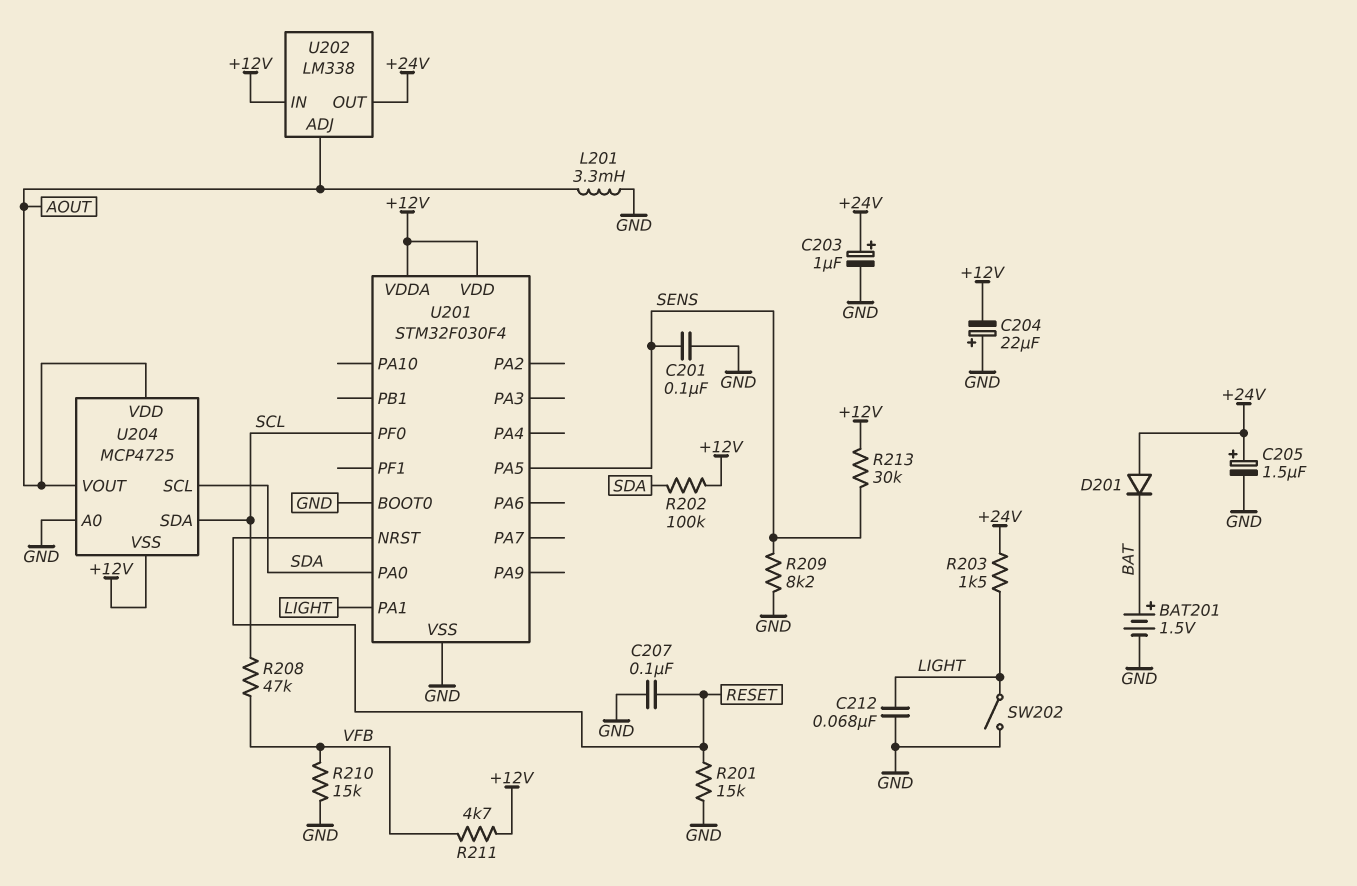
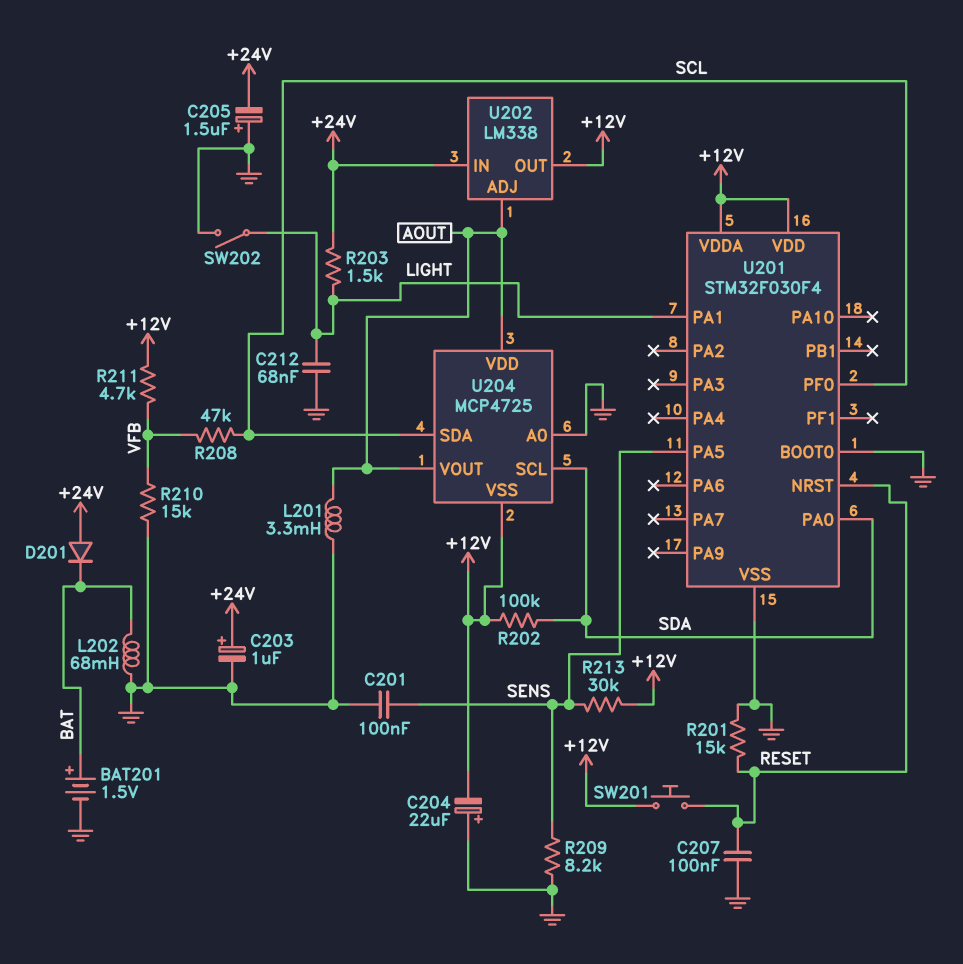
C205: 1.5uF (plus +24V, minus GND) -> 1.5uF (plus GND, minus +24V)
L202: none -> 68mH (BAT, GND)
SW201: none -> button (+12V, RESET)
U202 pin IN: +12V -> +24V
U202 pin OUT: +24V -> +12V

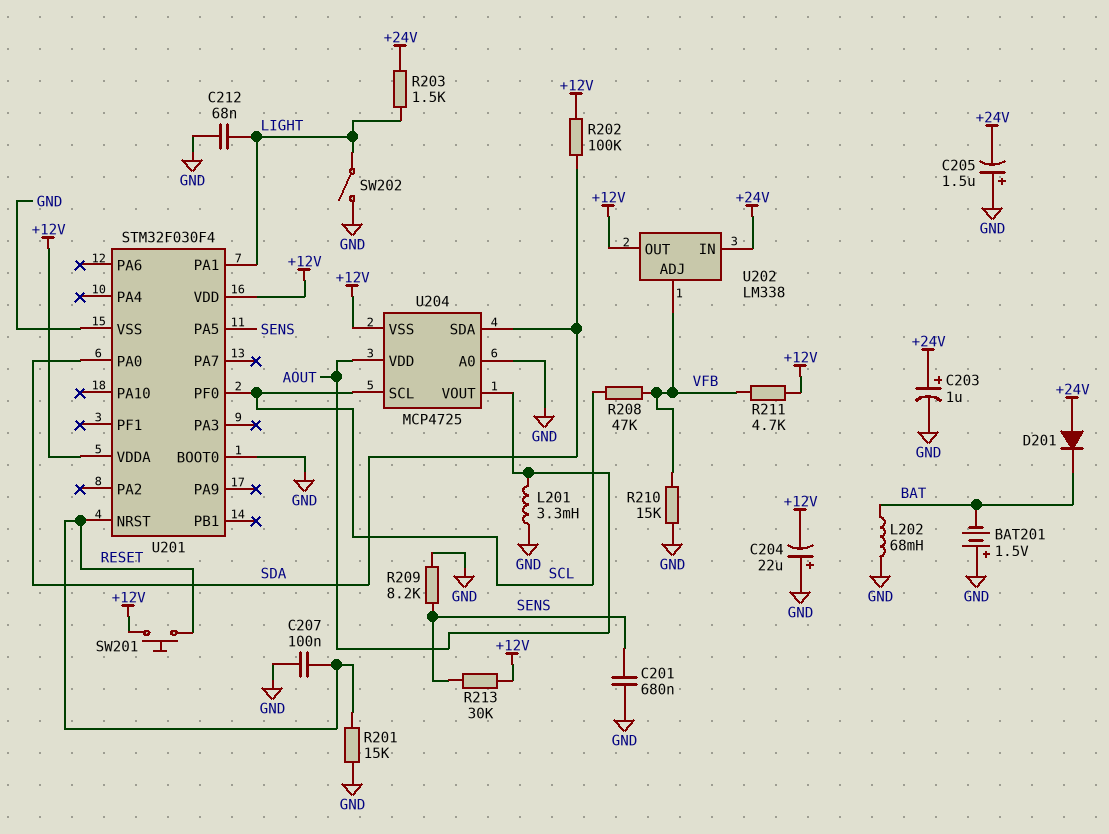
BAT201: 1.5V (plus BAT, minus GND) -> 1.5V (plus GND, minus BAT)
C201: 100nF (GND, SENS) -> 680nF (GND, SENS)
U202 pin ADJ: AOUT -> VFB
U204 pin SCL: SDA -> SCL
U204 pin SDA: SCL -> SDA

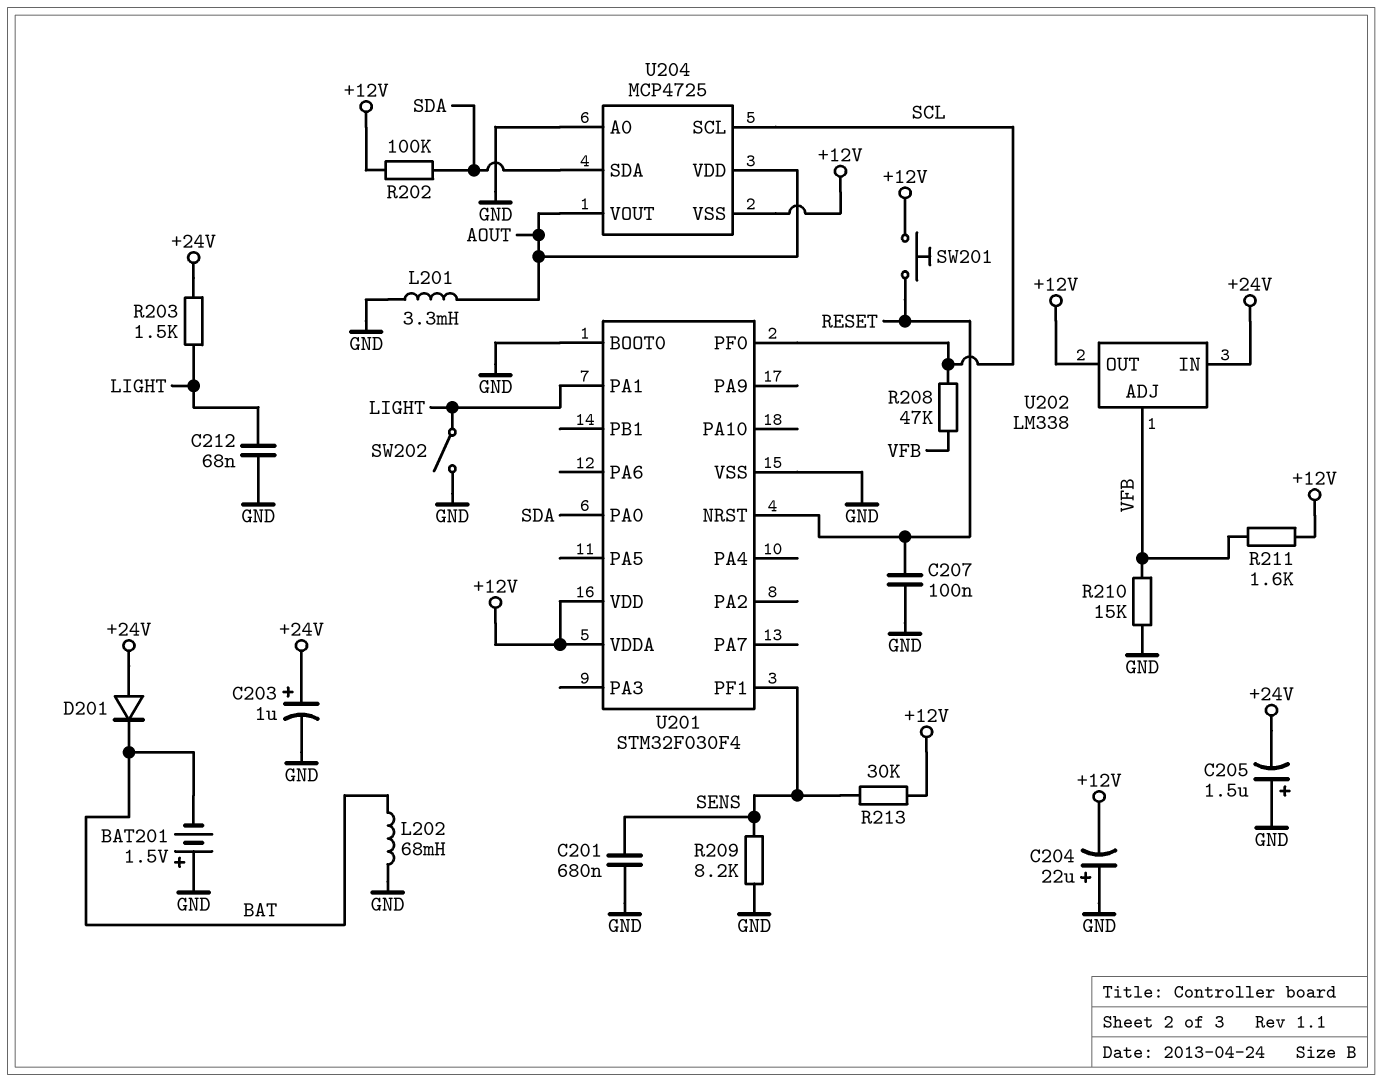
R201: 15k (GND, RESET) -> none
R211: 4.7k (+12V, VFB) -> 1.6k (+12V, VFB)
U201 pin PA5: SENS -> none
U201 pin PF1: none -> SENS

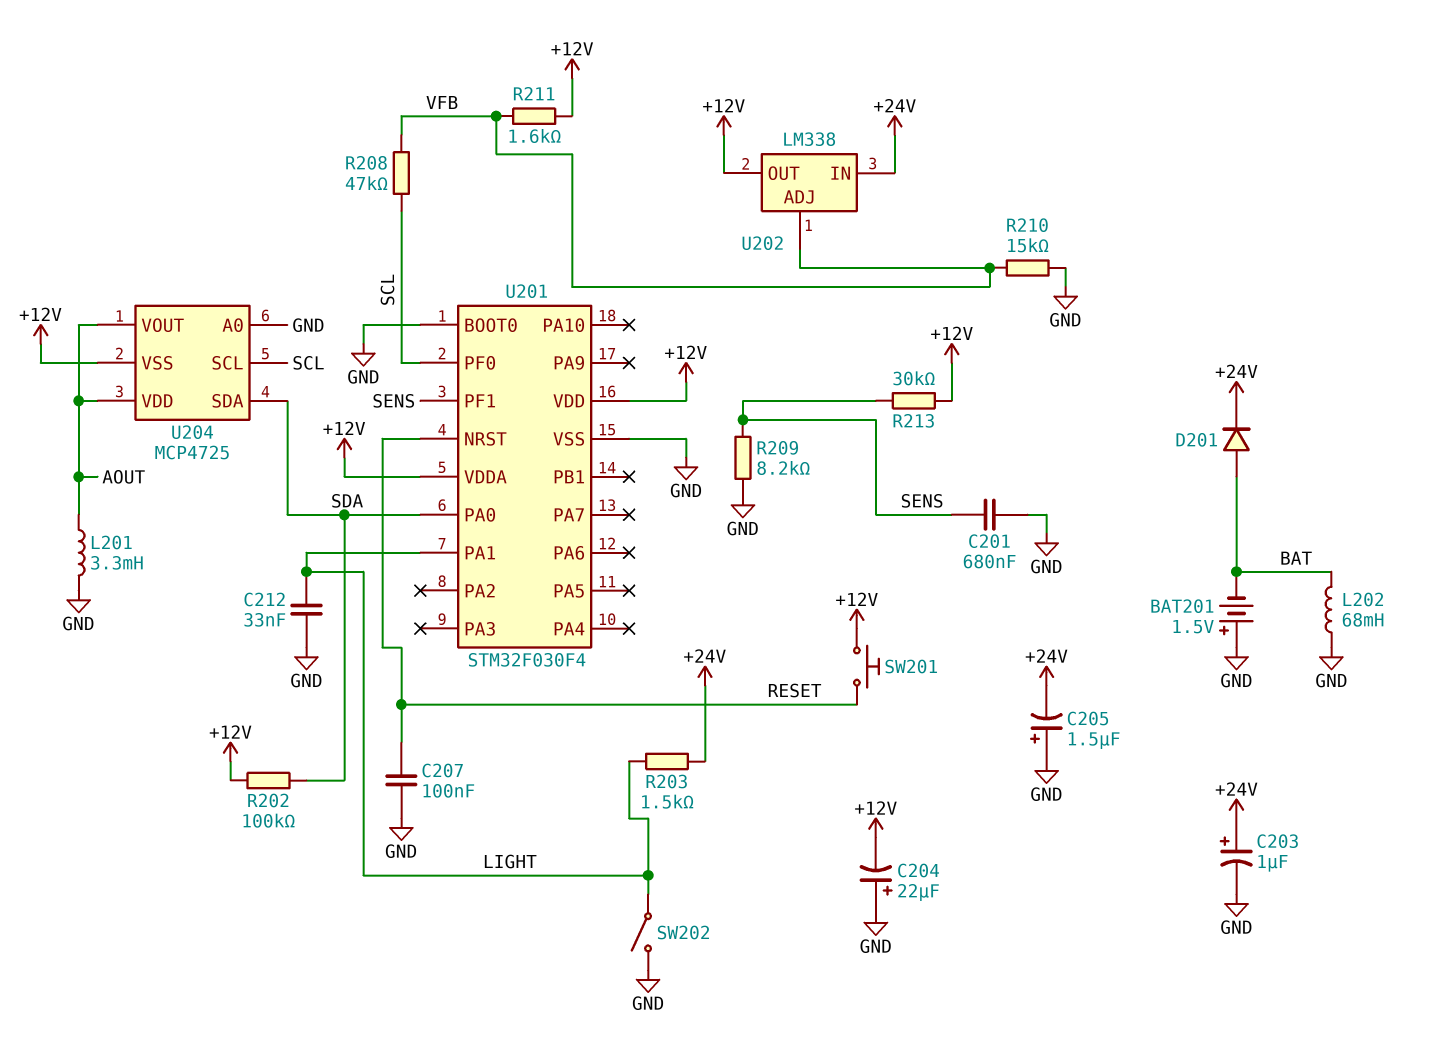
C212: 68nF (GND, LIGHT) -> 33nF (GND, LIGHT)
D201: diode (A +24V, K BAT) -> diode (A BAT, K +24V)

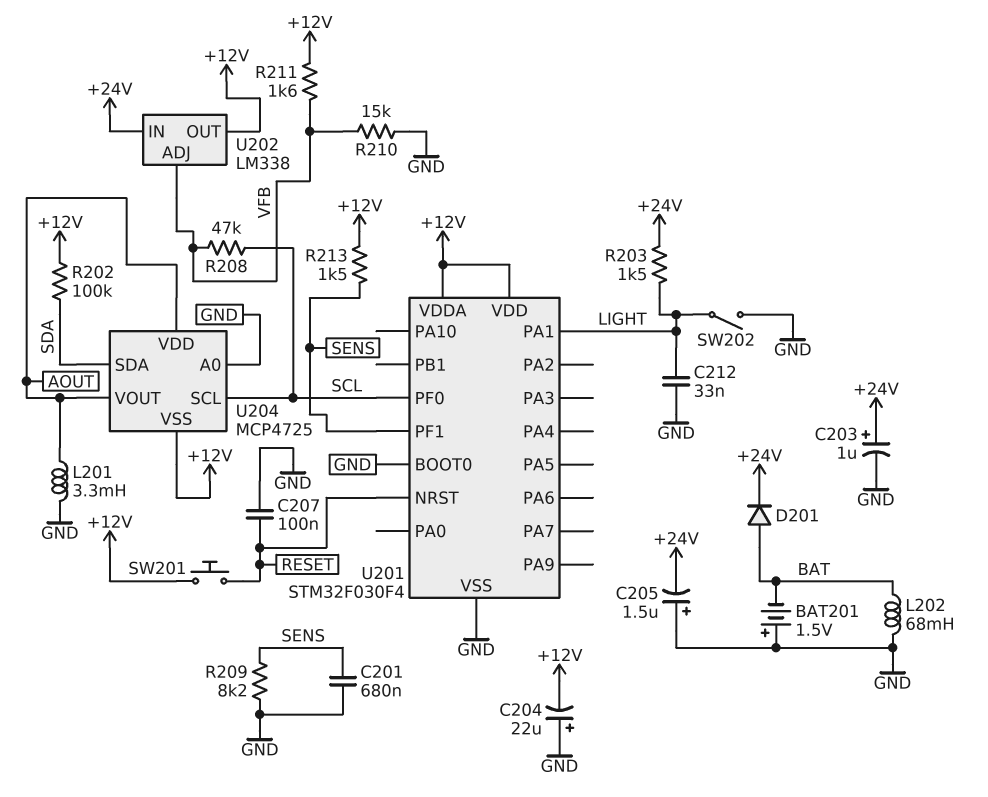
R213: 30k (+12V, SENS) -> 1.5k (+12V, SENS)
U201 pin PA0: SDA -> none

